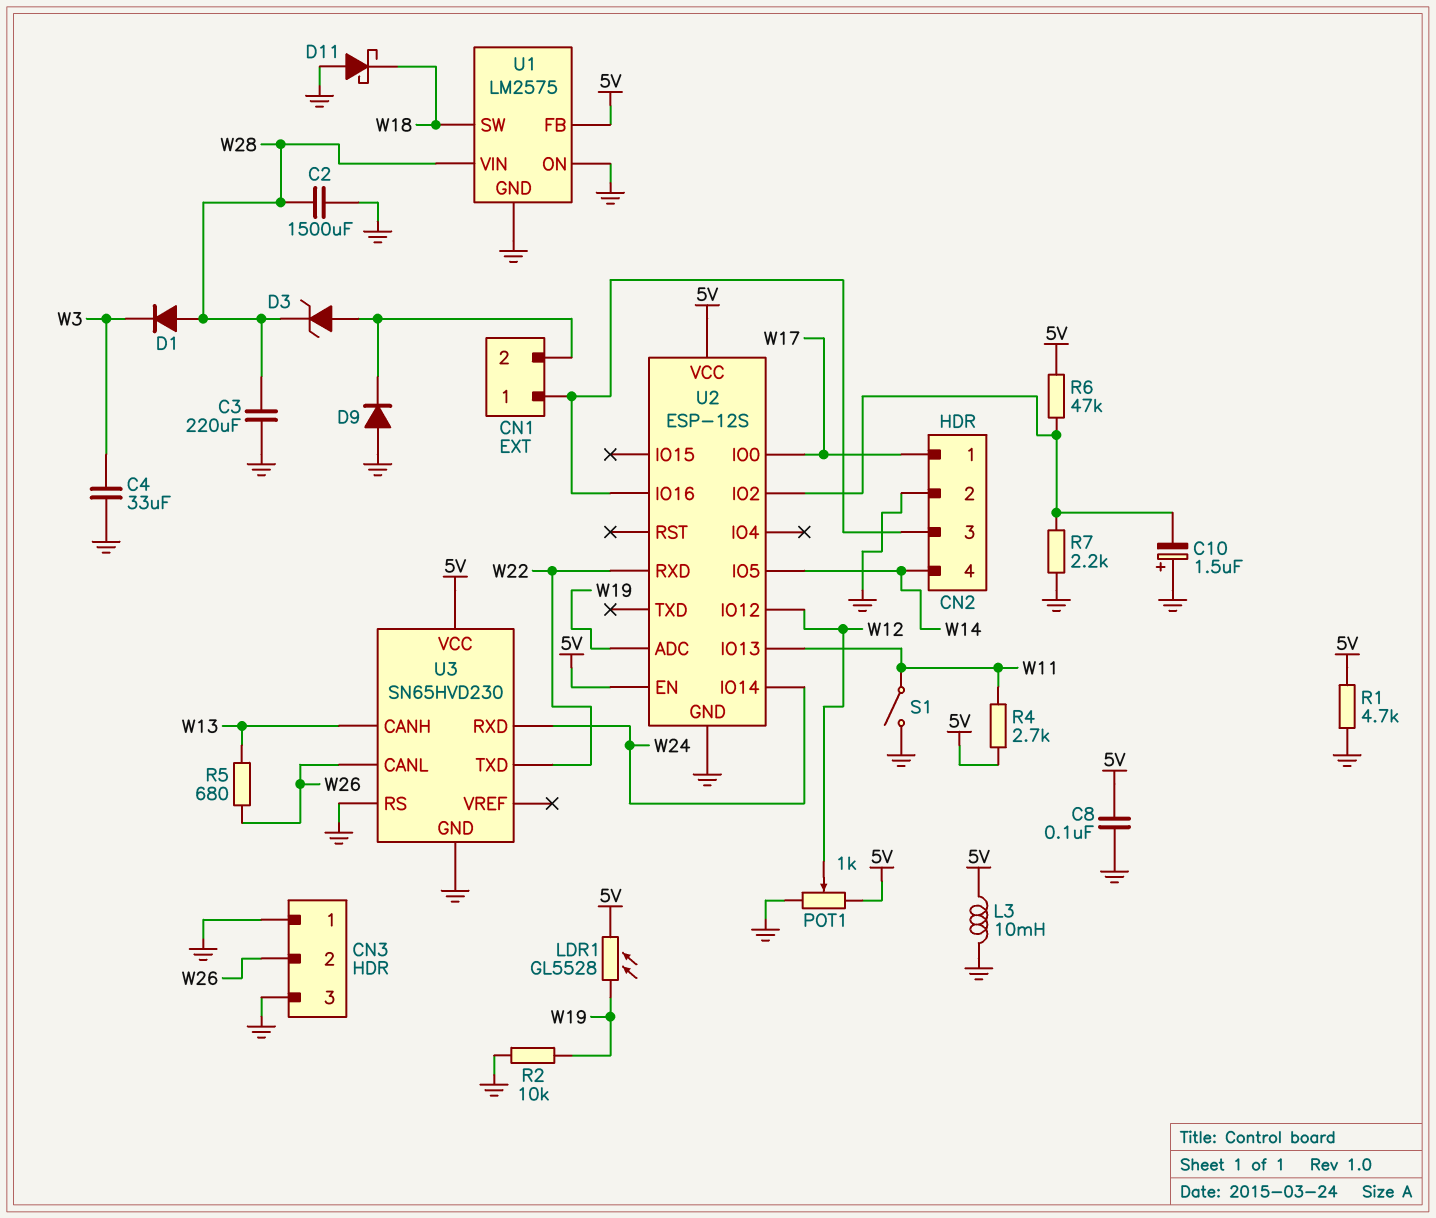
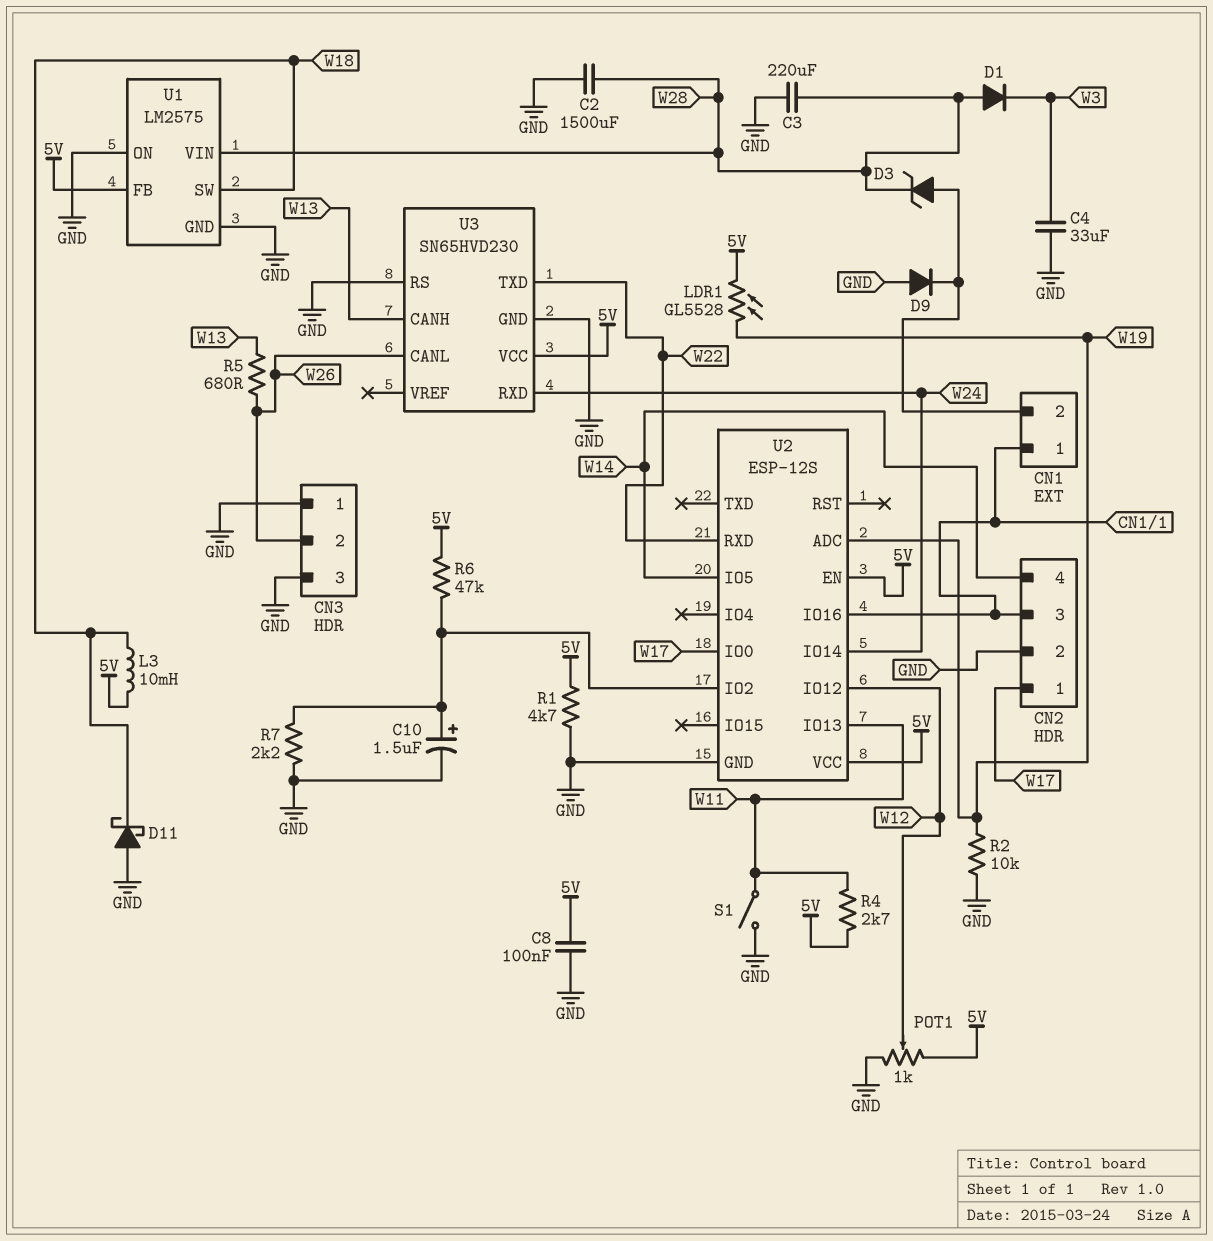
C10: 1.5uF (plus GND, minus U2/IO2) -> 1.5uF (plus U2/IO2, minus GND)
L3: 10mH (5V, GND) -> 10mH (5V, W18)

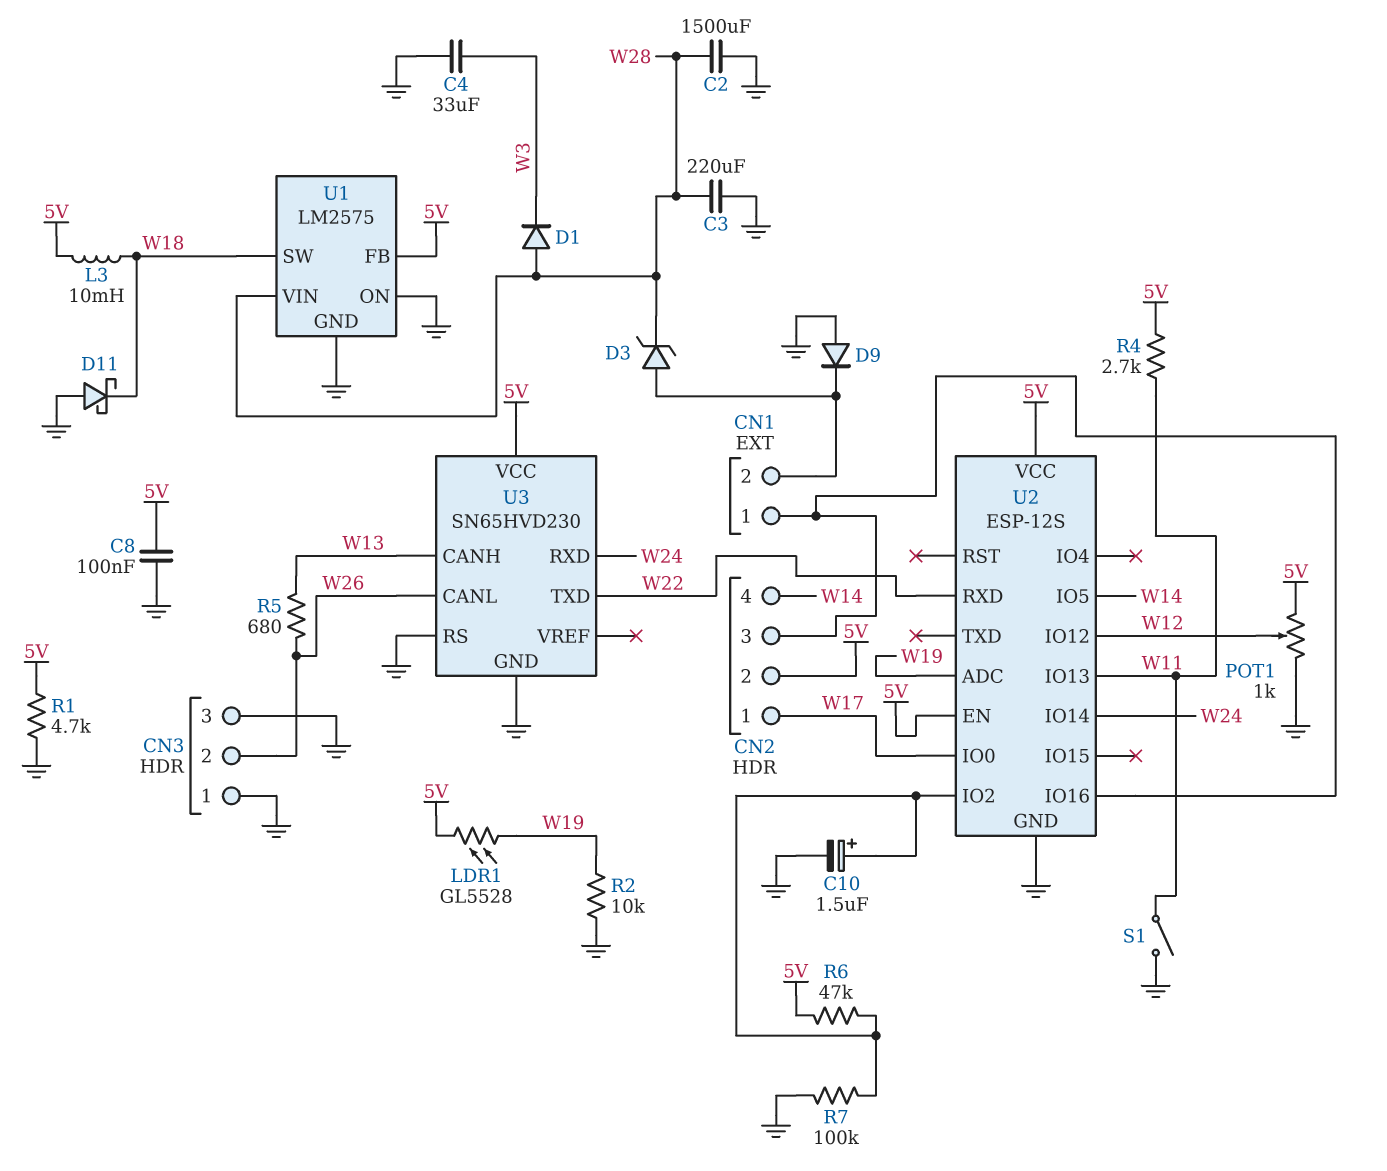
CN2 pin 2: GND -> 5V
R7: 2.2k (GND, U2/IO2) -> 100k (GND, U2/IO2)

